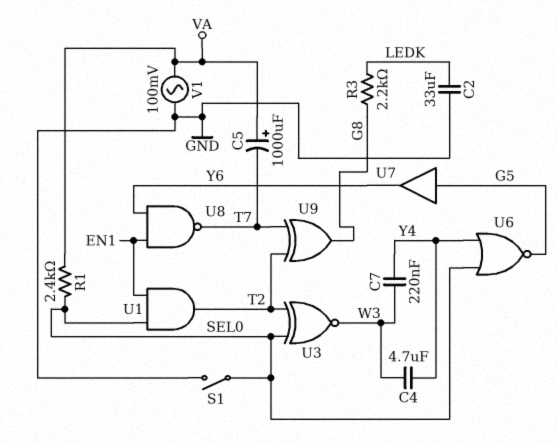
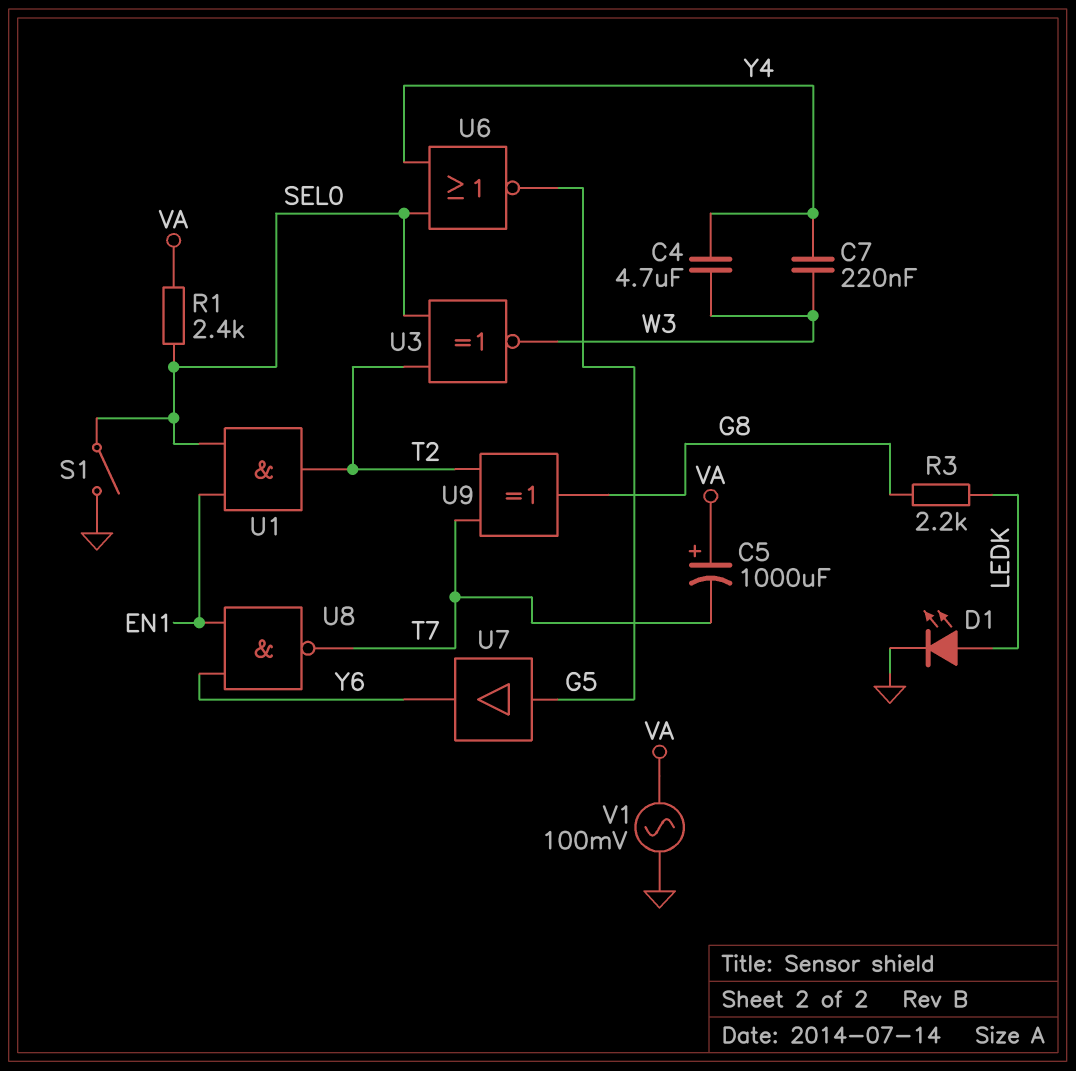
C2: 33uF (GND, LEDK) -> none
D1: none -> LED (A LEDK, K GND)

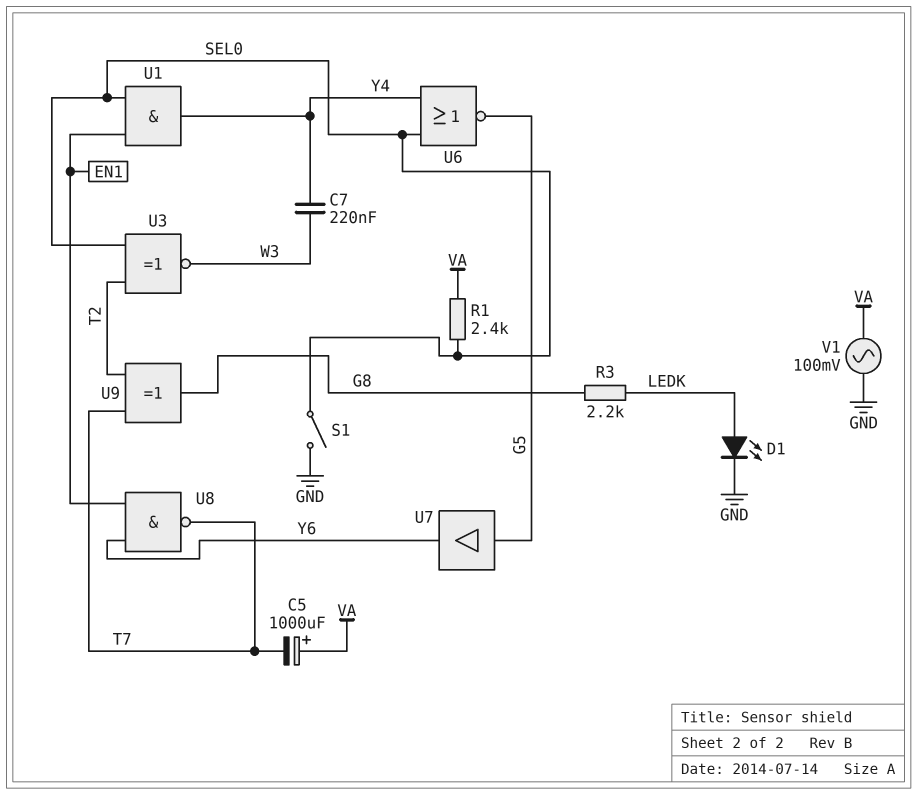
C4: 4.7uF (W3, Y4) -> none
U1: AND (in EN1, in SEL0, out T2) -> AND (in EN1, in SEL0, out Y4)

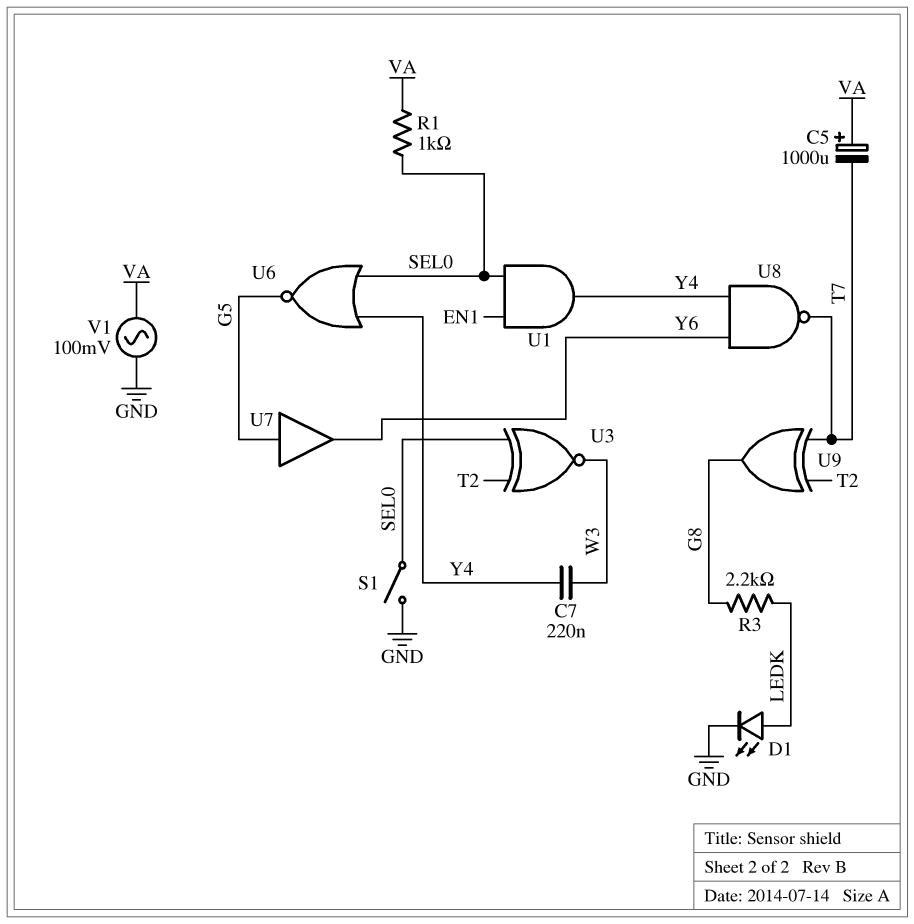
R1: 2.4k (SEL0, VA) -> 1k (SEL0, VA)
U8: NAND (in EN1, in Y6, out T7) -> NAND (in Y4, in Y6, out T7)

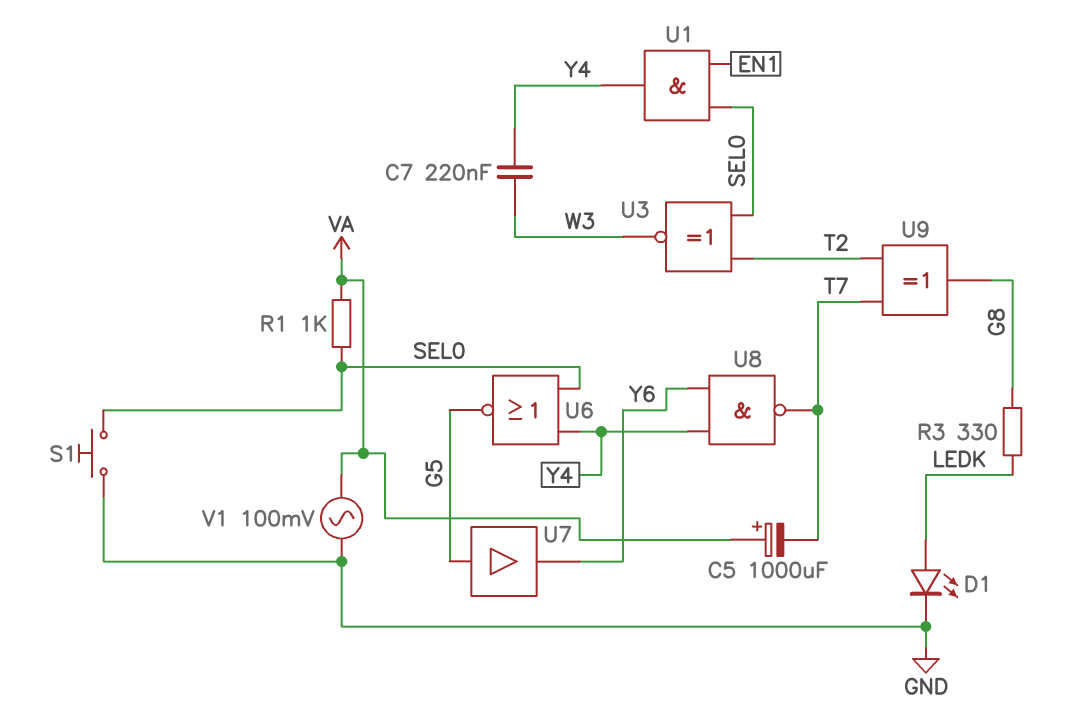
R3: 2.2k (G8, LEDK) -> 330 (G8, LEDK)
S1: switch (GND, SEL0) -> button (GND, SEL0)

